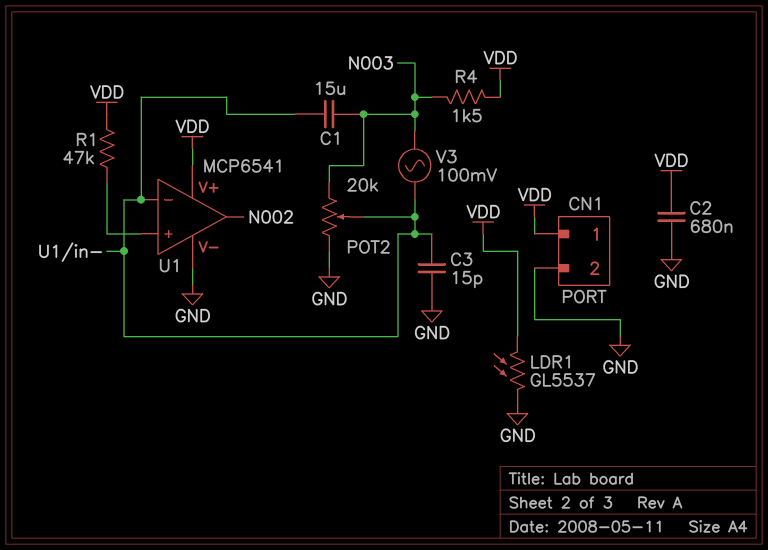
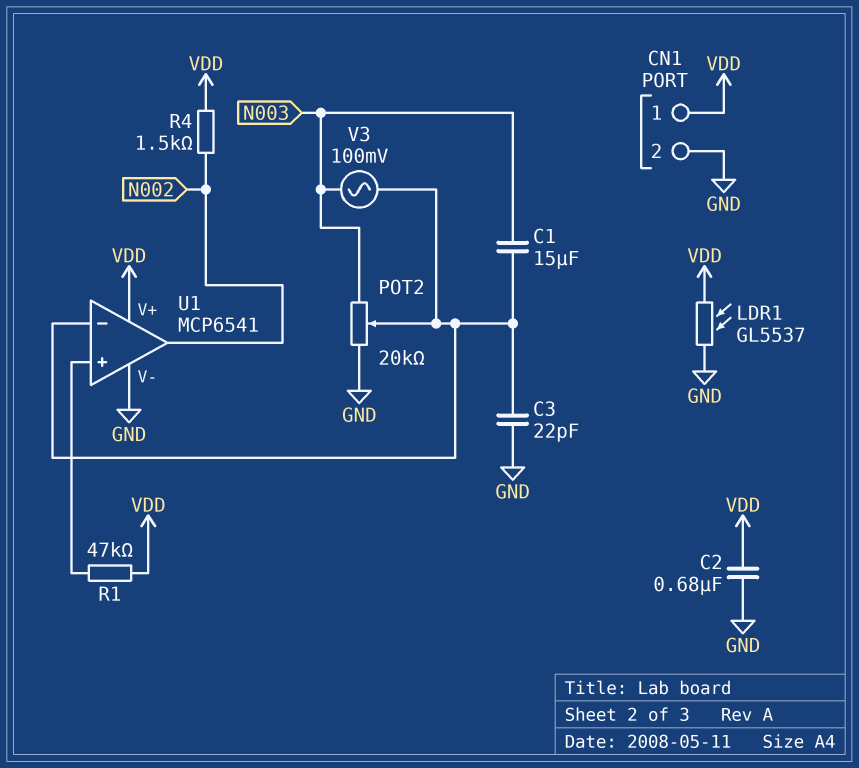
C3: 15pF (GND, U1/in-) -> 22pF (GND, U1/in-)
R4: 1.5k (N003, VDD) -> 1.5k (N002, VDD)

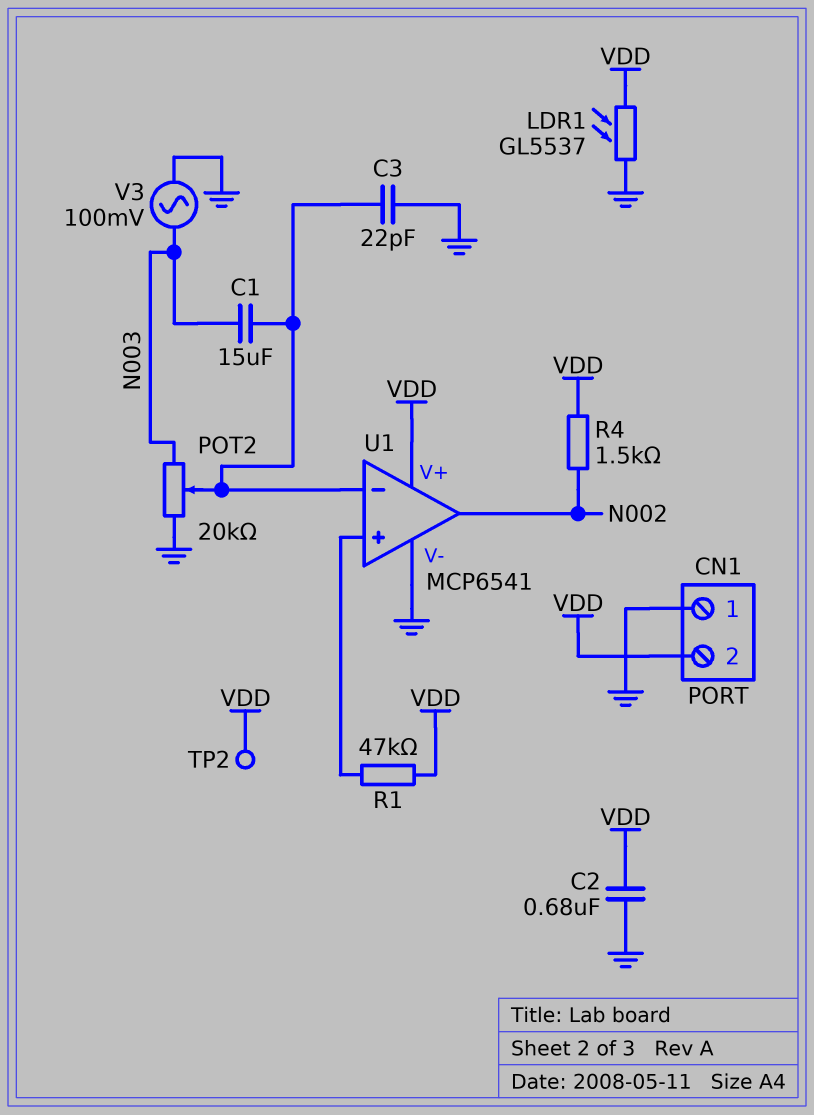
CN1 pin 1: VDD -> GND
CN1 pin 2: GND -> VDD
TP2: none -> test point (VDD)
V3: AC 100mV (N003, U1/in-) -> AC 100mV (GND, N003)

